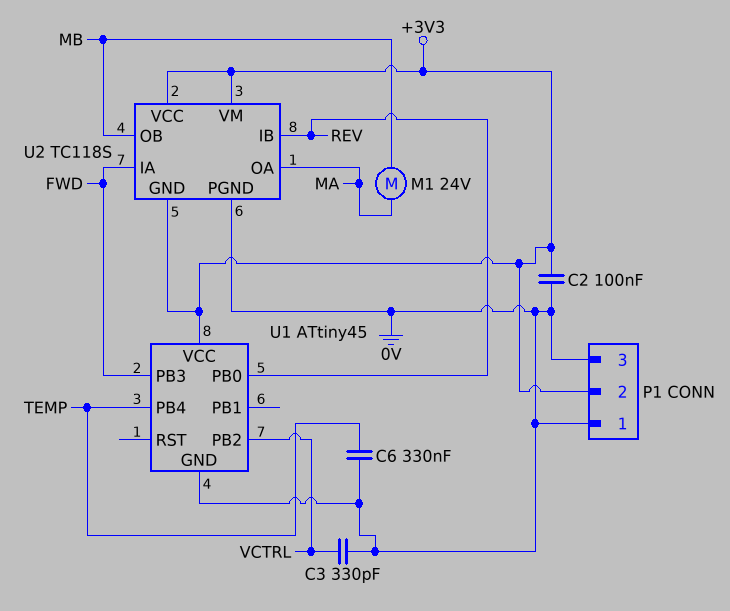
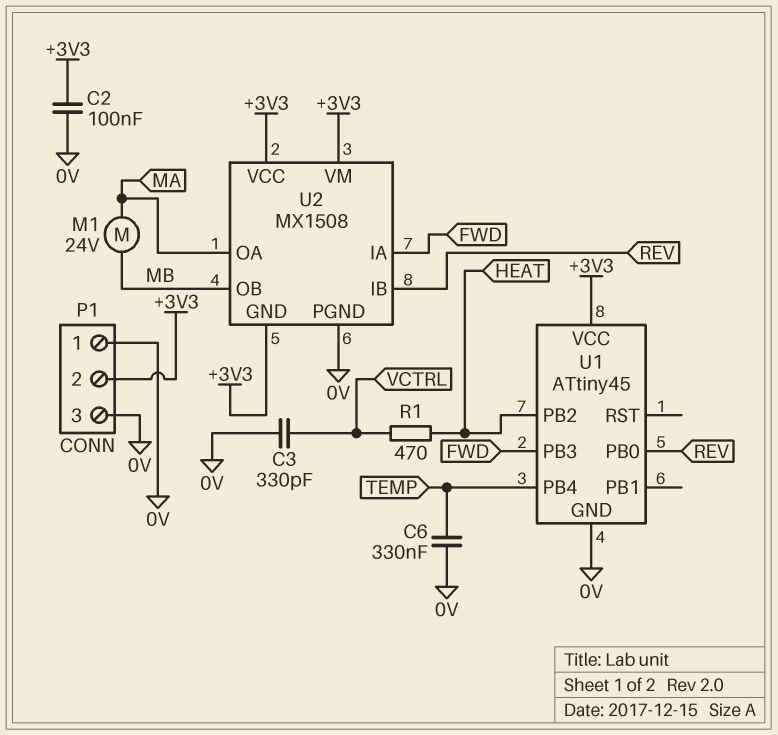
R1: none -> 470 (HEAT, VCTRL)
U1 pin PB2: VCTRL -> HEAT
U2: TC118S -> MX1508

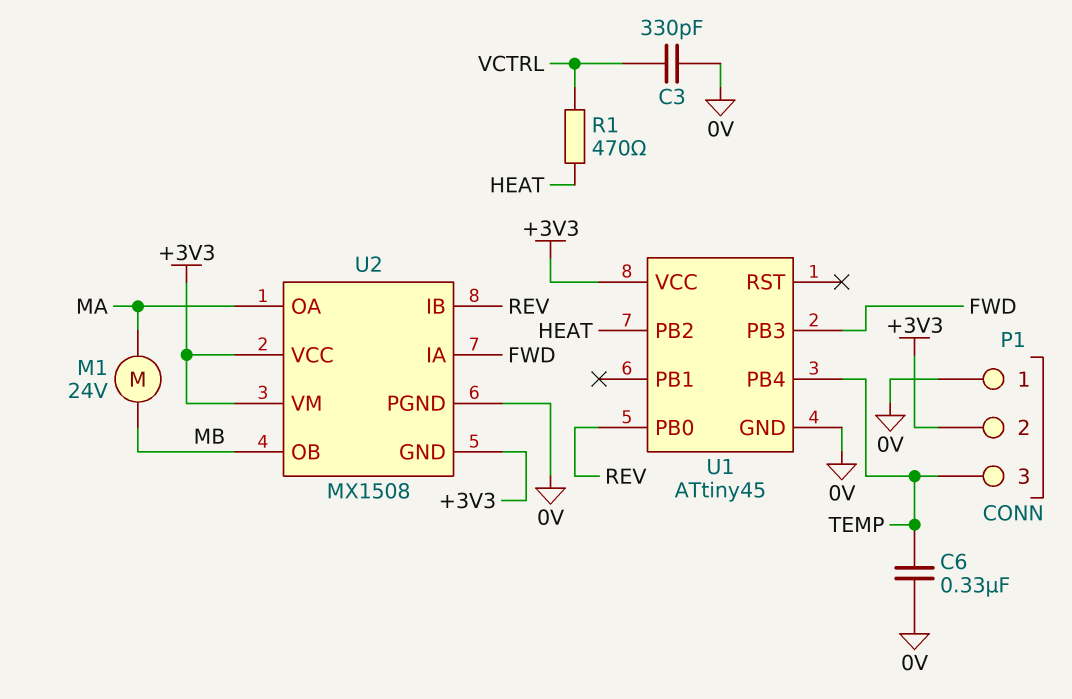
C2: 100nF (+3V3, 0V) -> none
P1 pin 3: 0V -> TEMP

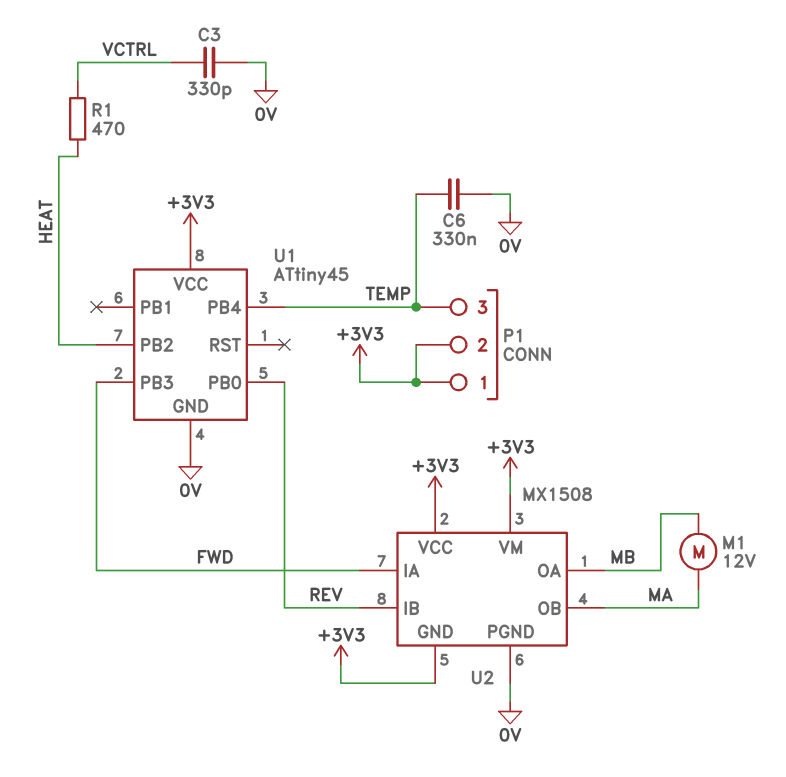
M1: motor 24V (MA, MB) -> motor 12V (MA, MB)
P1 pin 1: 0V -> +3V3
U2 pin OA: MA -> MB
U2 pin OB: MB -> MA

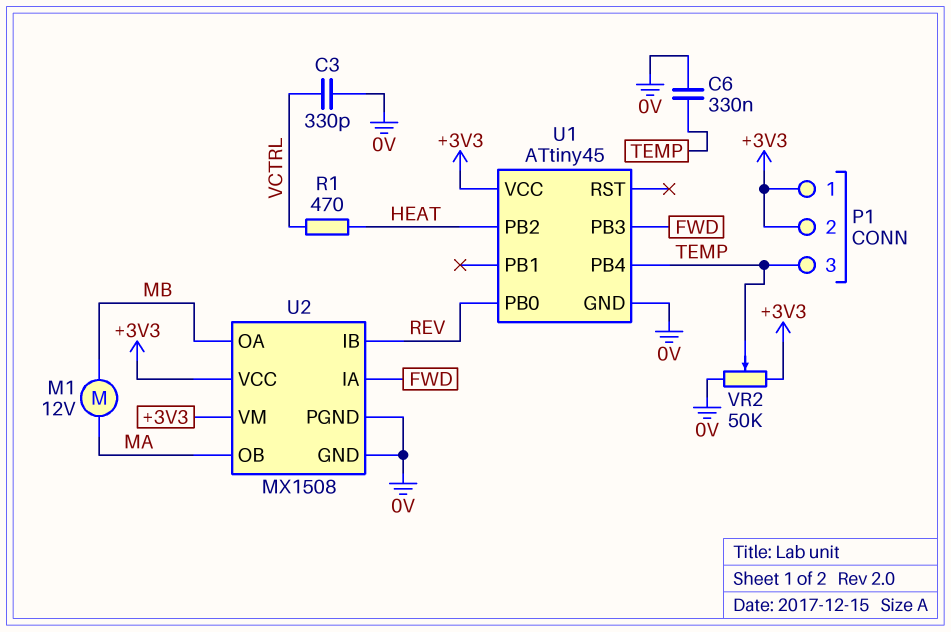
U2 pin GND: +3V3 -> 0V
VR2: none -> 50k (+3V3, 0V, wiper TEMP)

